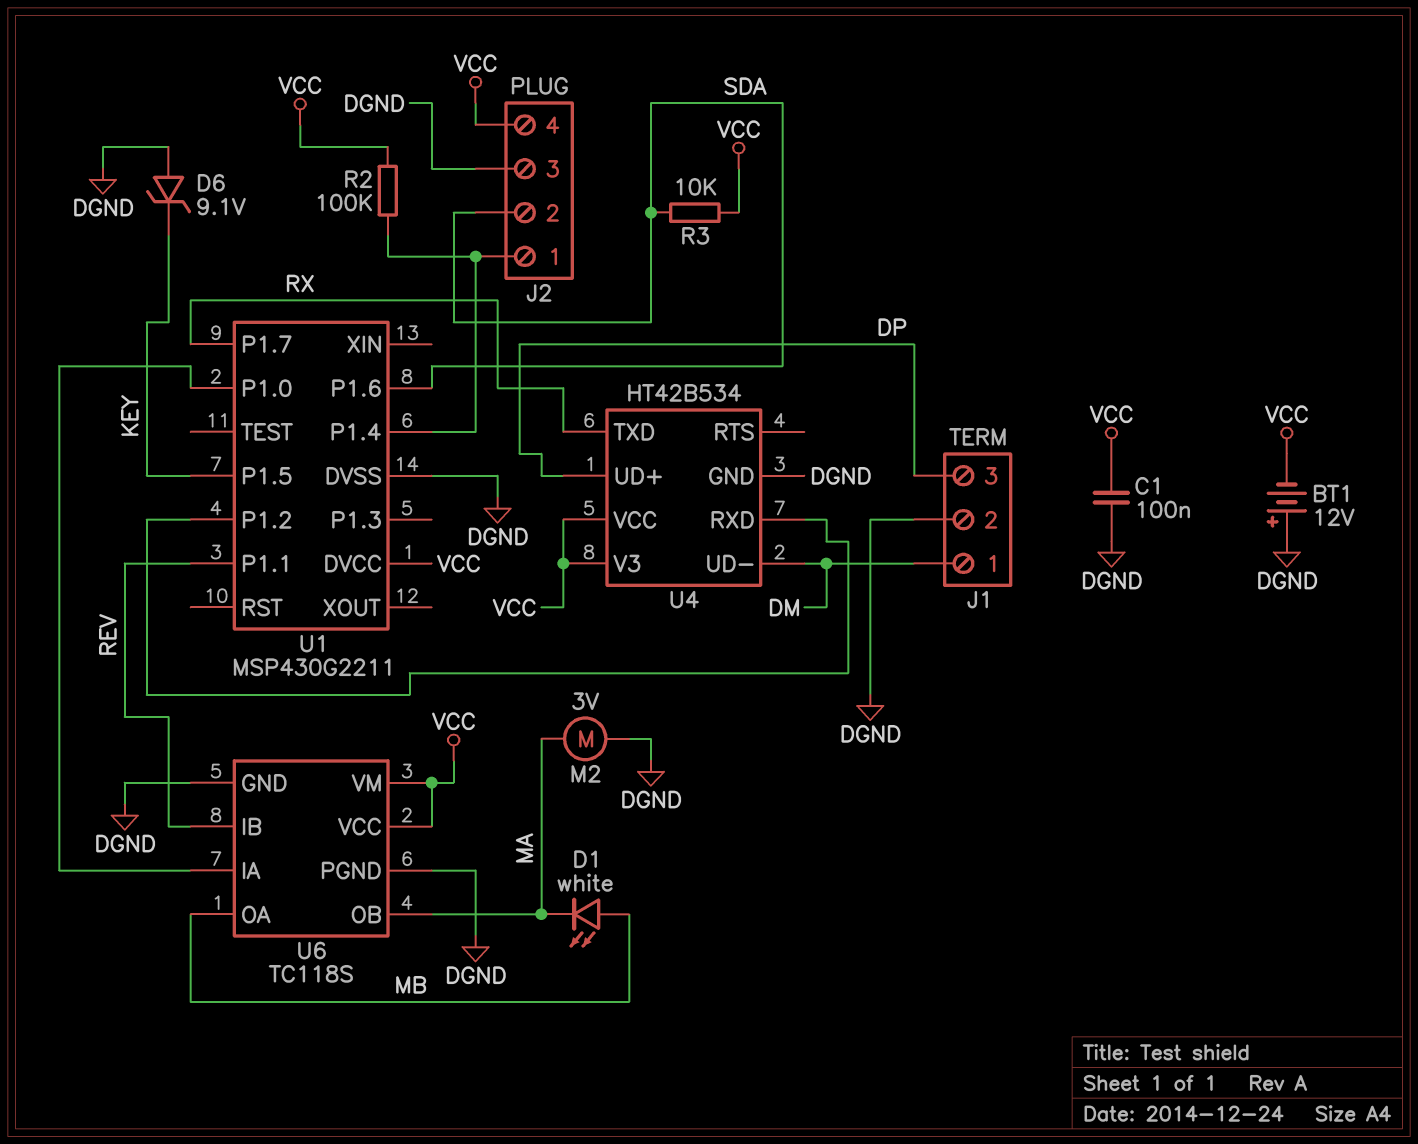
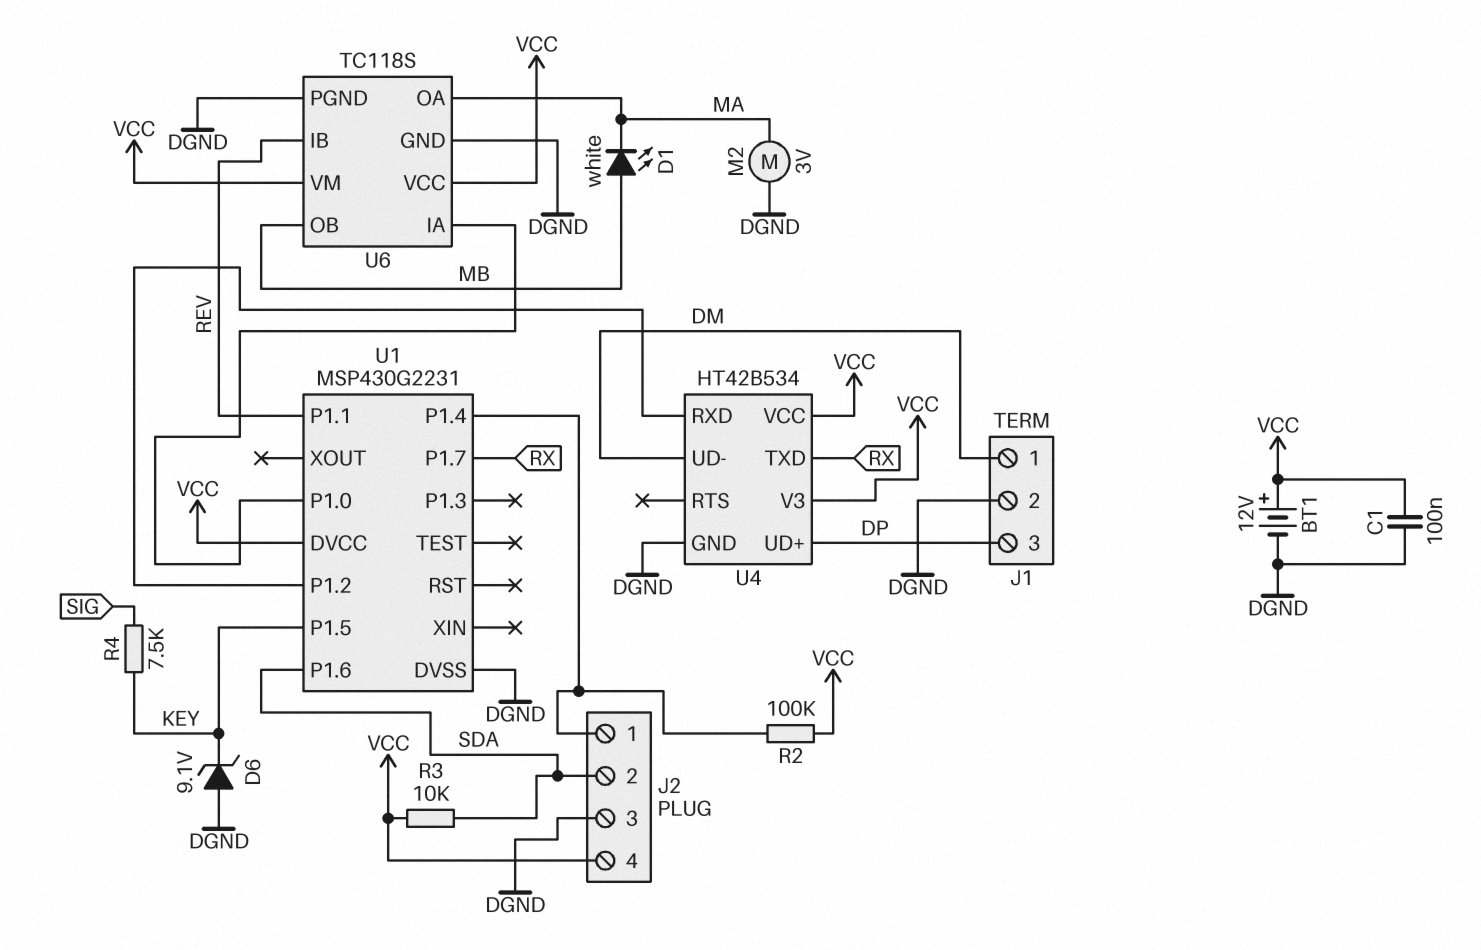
BT1: 12V (plus DGND, minus VCC) -> 12V (plus VCC, minus DGND)
R4: none -> 7.5k (KEY, SIG)
U1: MSP430G2211 -> MSP430G2231
U6 pin OA: MB -> MA
U6 pin OB: MA -> MB

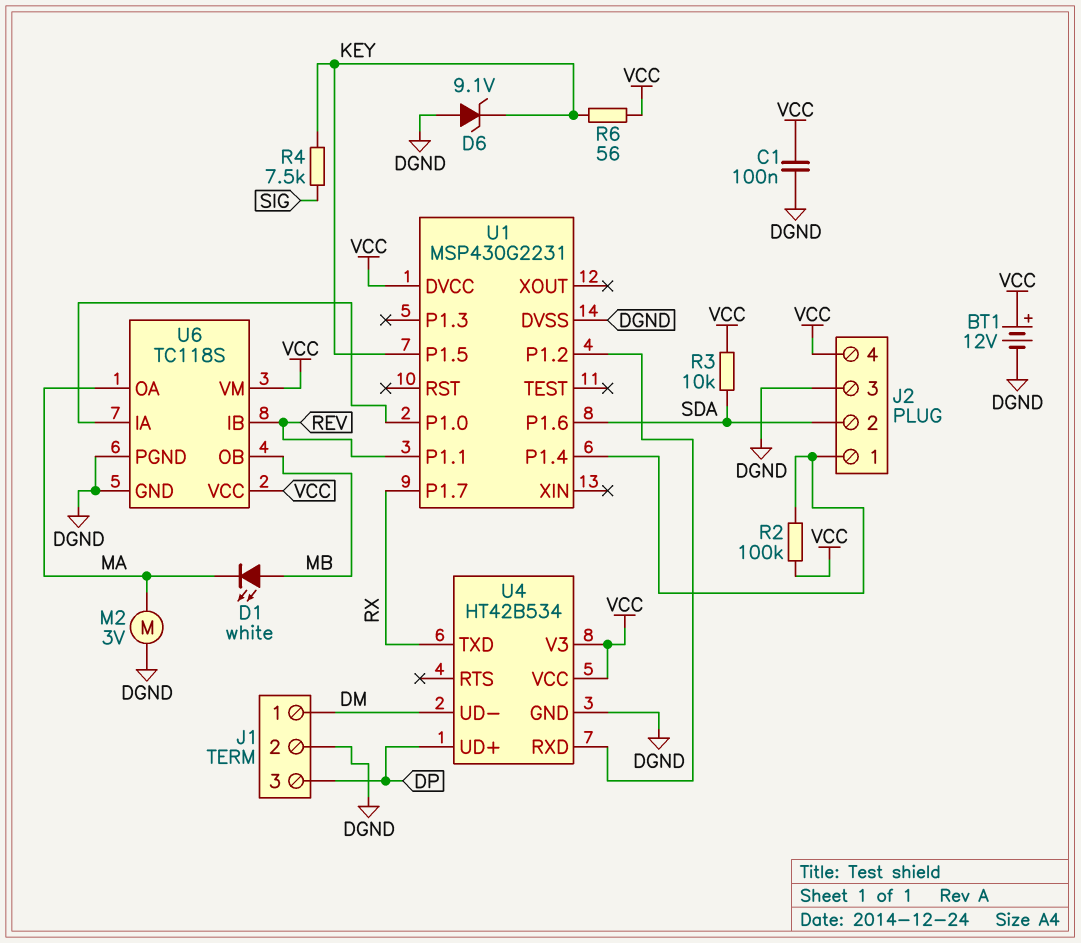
R6: none -> 56 (KEY, VCC)

